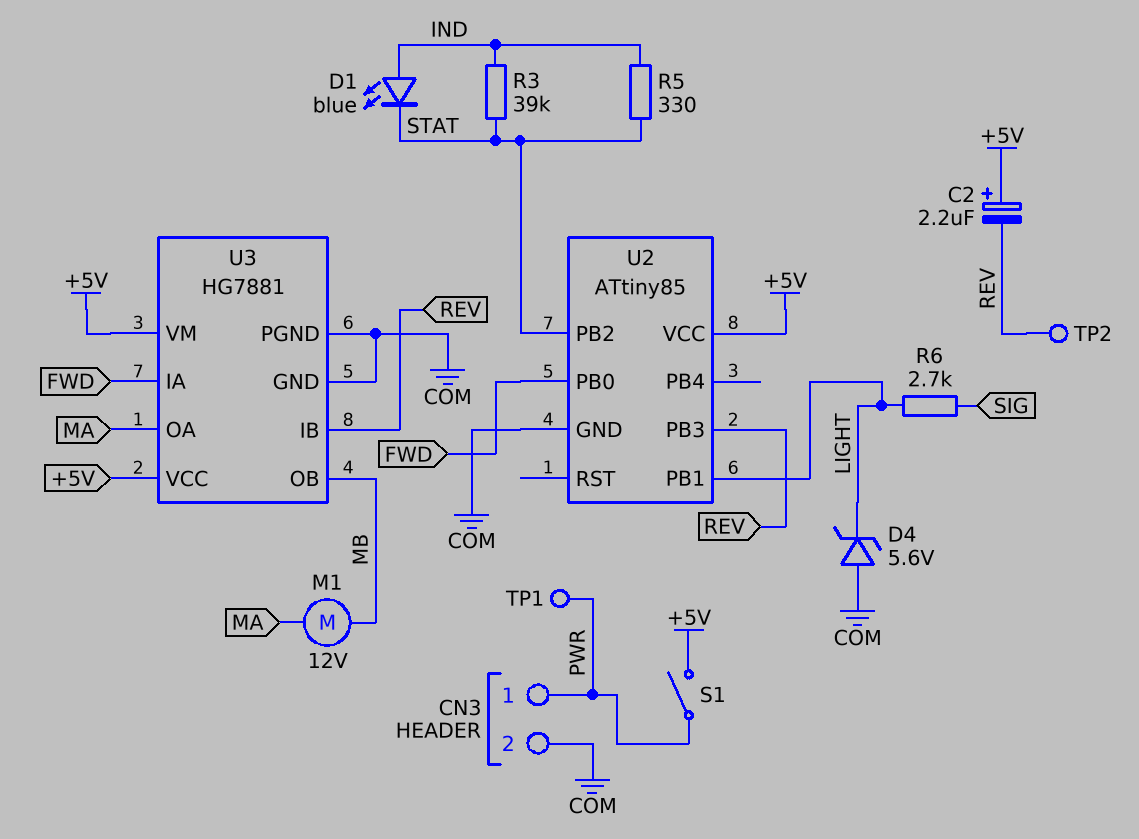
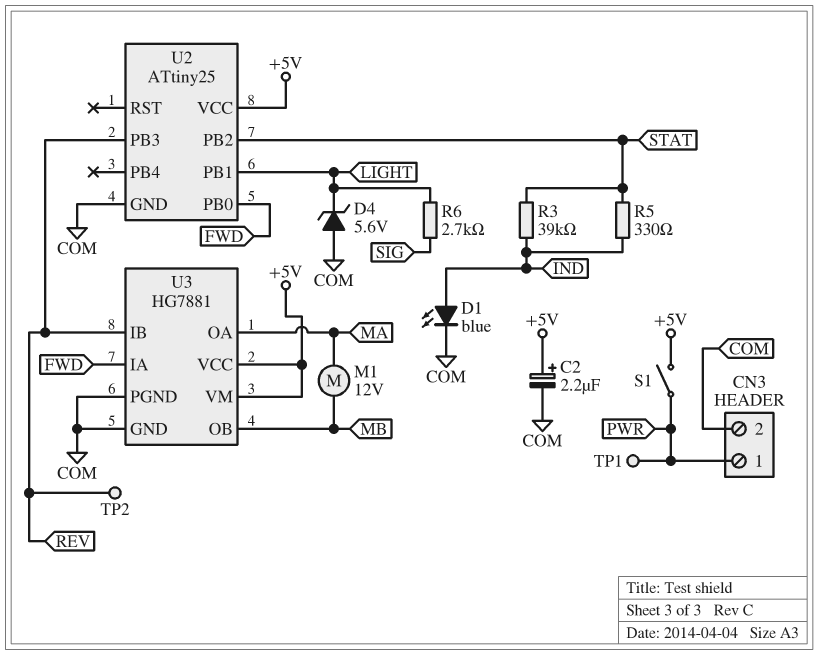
C2: 2.2uF (plus +5V, minus REV) -> 2.2uF (plus +5V, minus COM)
D1: LED blue (A IND, K STAT) -> LED blue (A IND, K COM)
U2: ATtiny85 -> ATtiny25

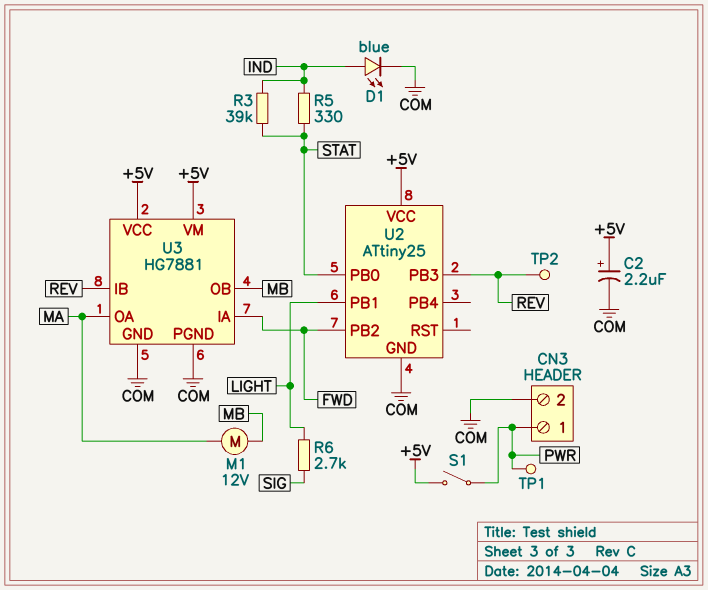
D4: zener 5.6V (A COM, K LIGHT) -> none
U2 pin PB0: FWD -> STAT
U2 pin PB2: STAT -> FWD

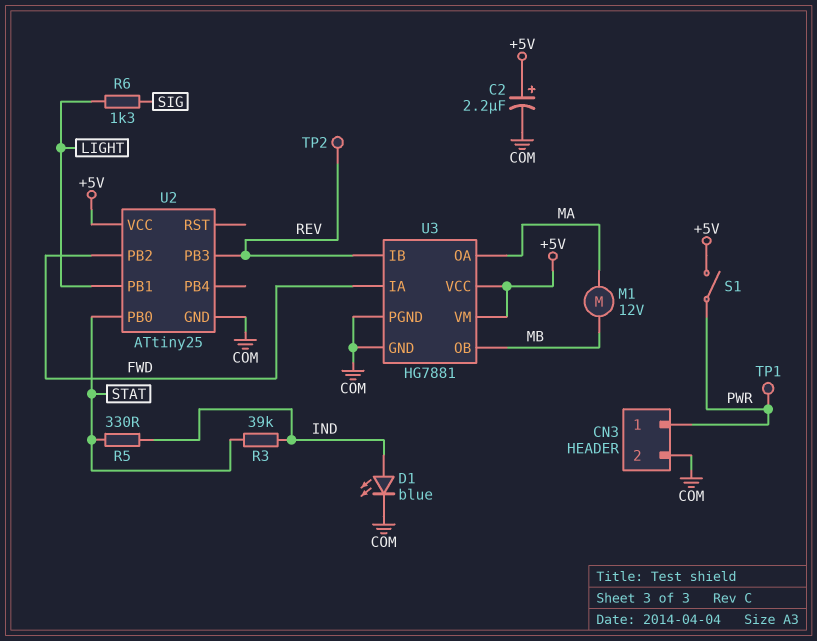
R6: 2.7k (LIGHT, SIG) -> 1.3k (LIGHT, SIG)

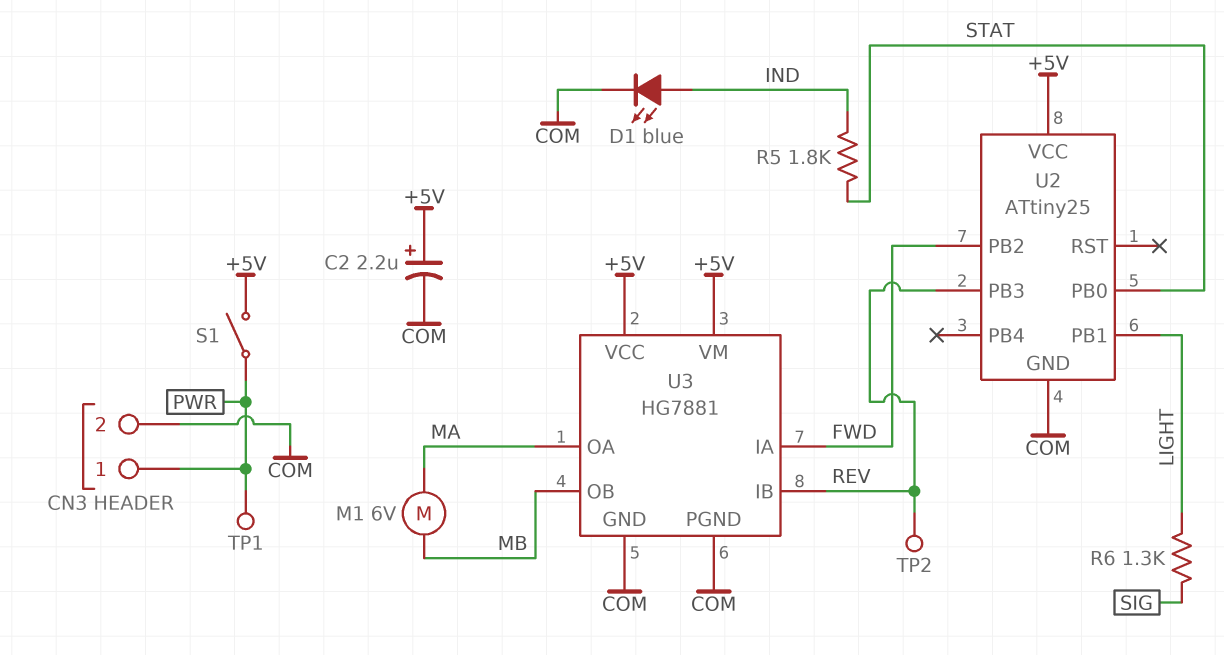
M1: motor 12V (MA, MB) -> motor 6V (MA, MB)
R3: 39k (IND, STAT) -> none
R5: 330 (IND, STAT) -> 1.8k (IND, STAT)

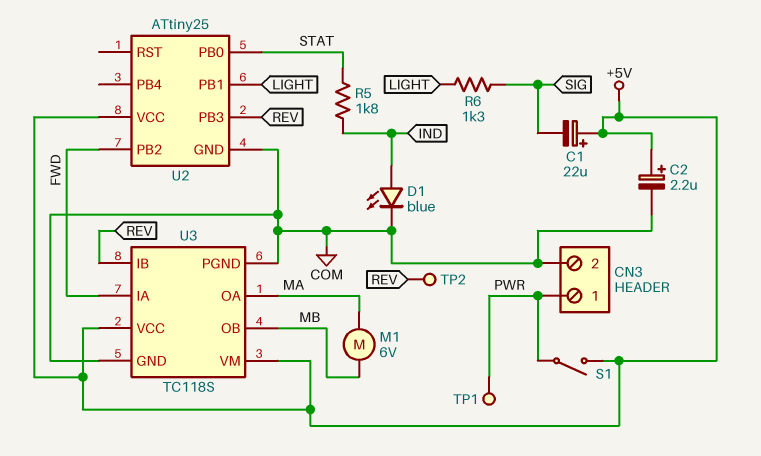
C1: none -> 22uF (plus +5V, minus SIG)
U3: HG7881 -> TC118S

